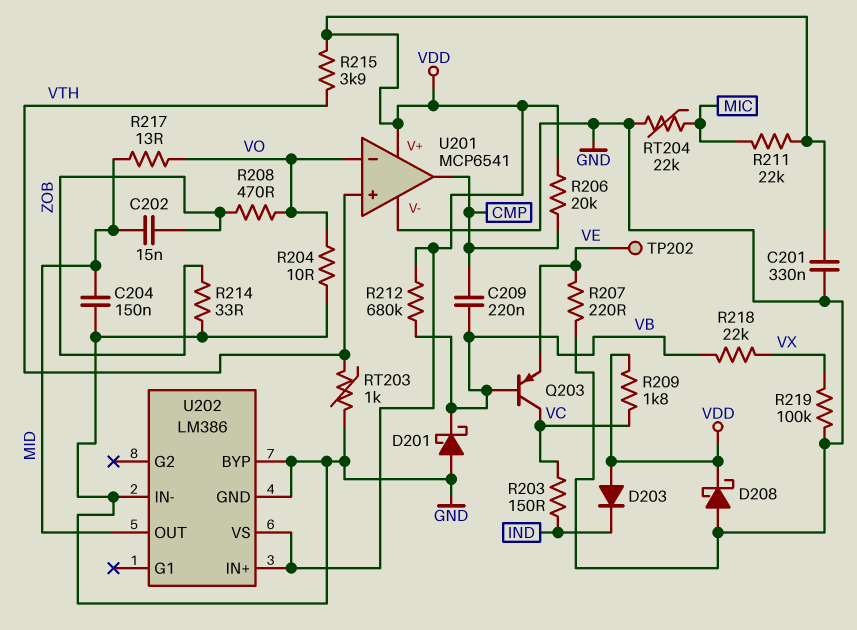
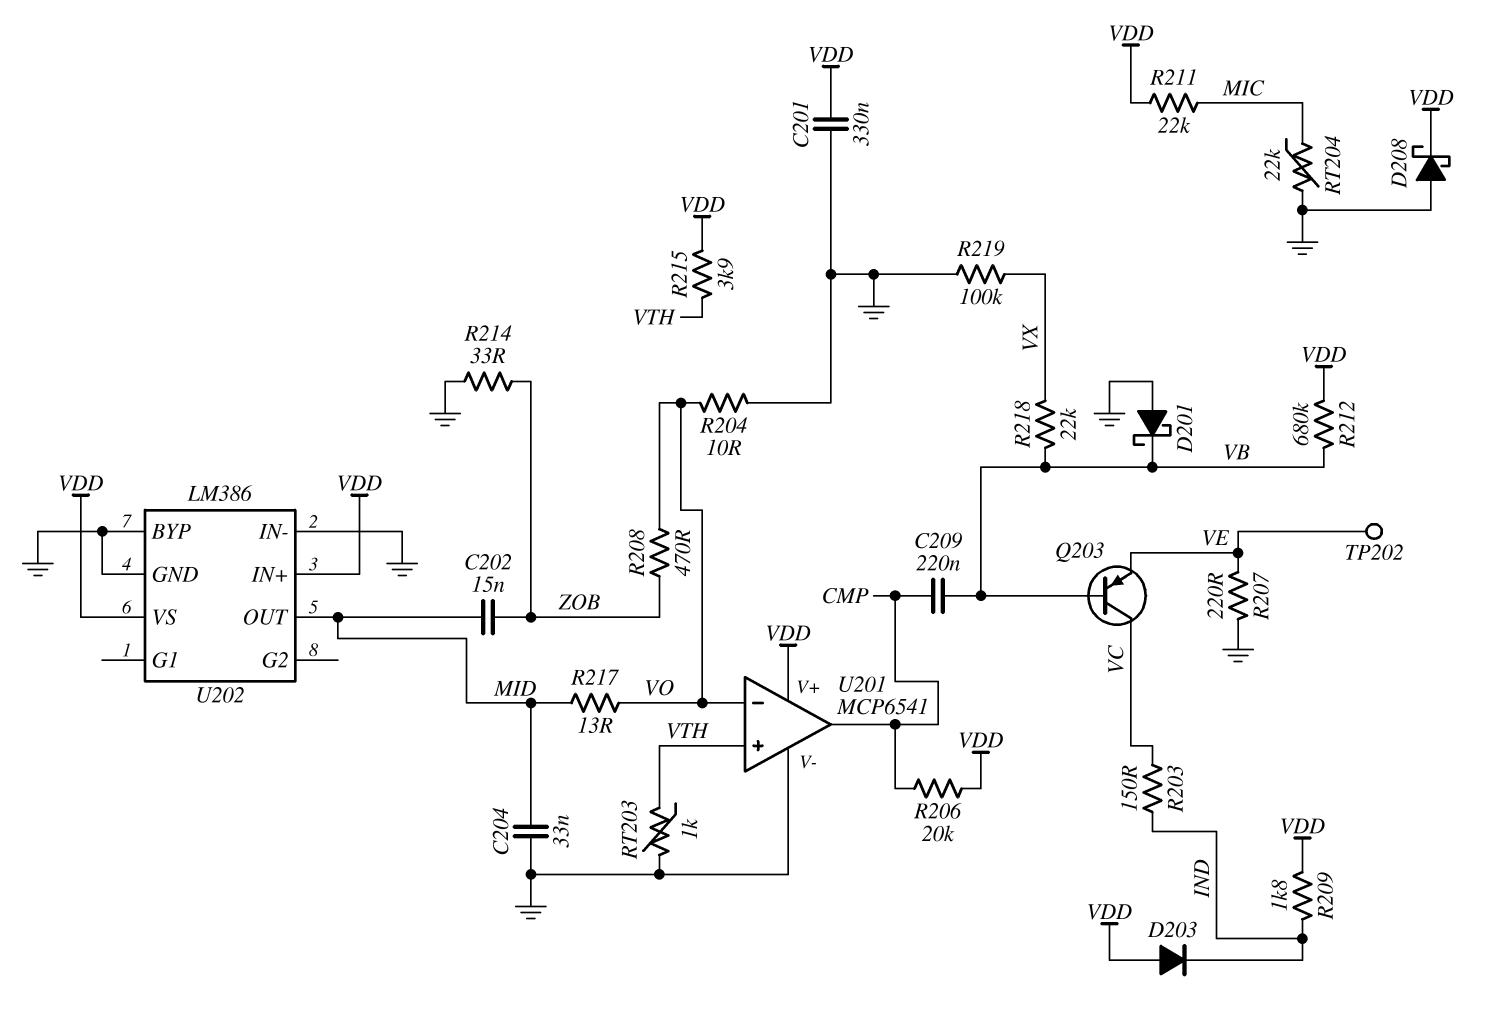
C204: 150nF (GND, MID) -> 33nF (GND, MID)
R209: 1.8k (VC, VDD) -> 1.8k (IND, VDD)

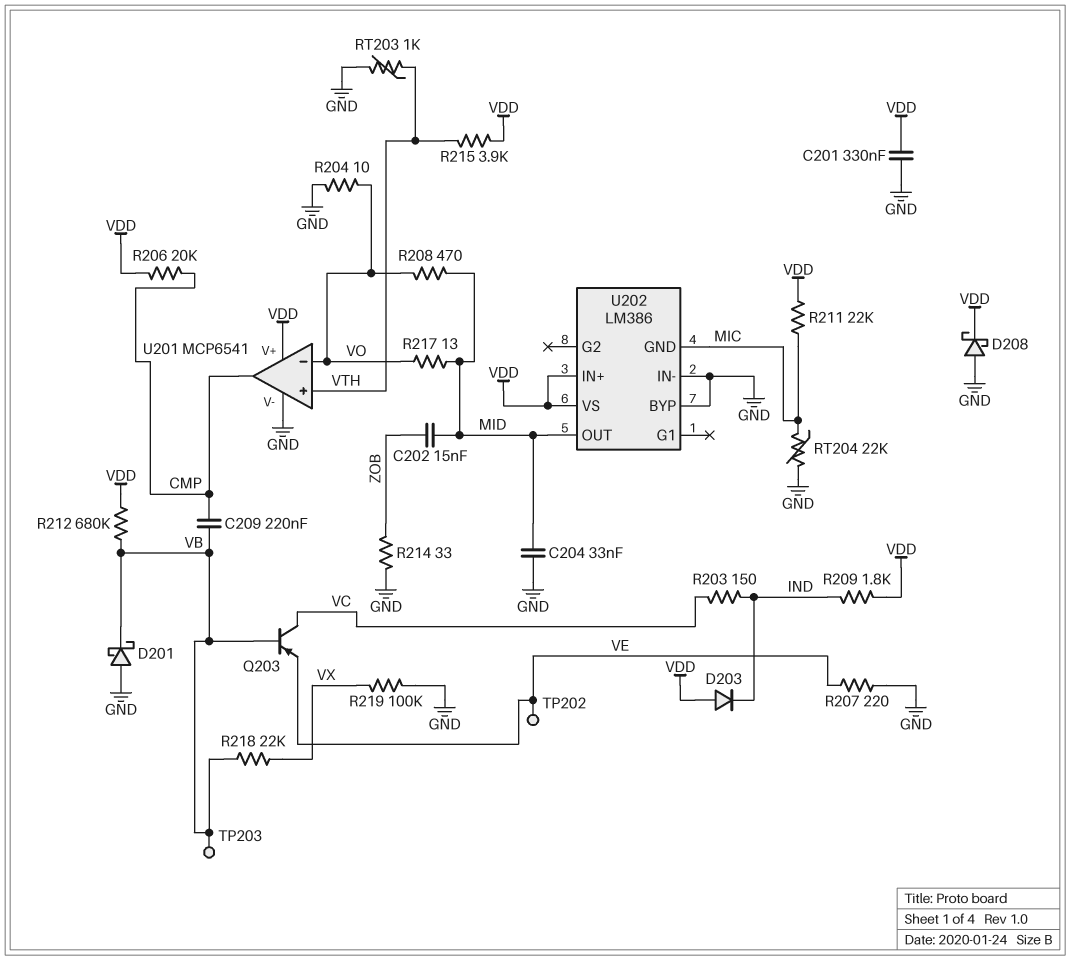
R208: 470 (VO, ZOB) -> 470 (MID, VO)
TP203: none -> test point (VB)
U202 pin GND: GND -> MIC

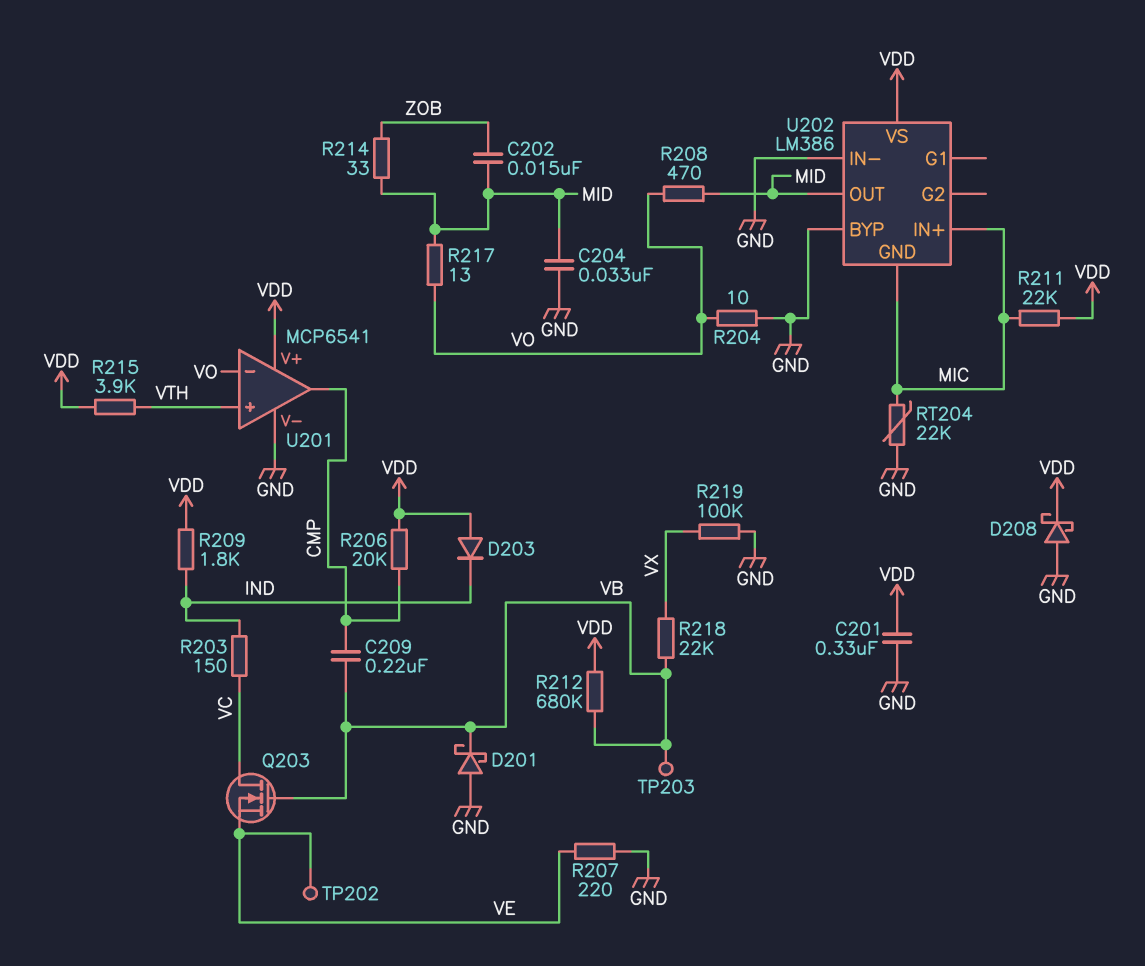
Q203: PNP (B VB, C VC, E VE) -> NMOS (G VB, D VC, S VE)
R214: 33 (GND, ZOB) -> 33 (MID, ZOB)
RT203: 1k (GND, VTH) -> none
U202 pin IN+: VDD -> MIC

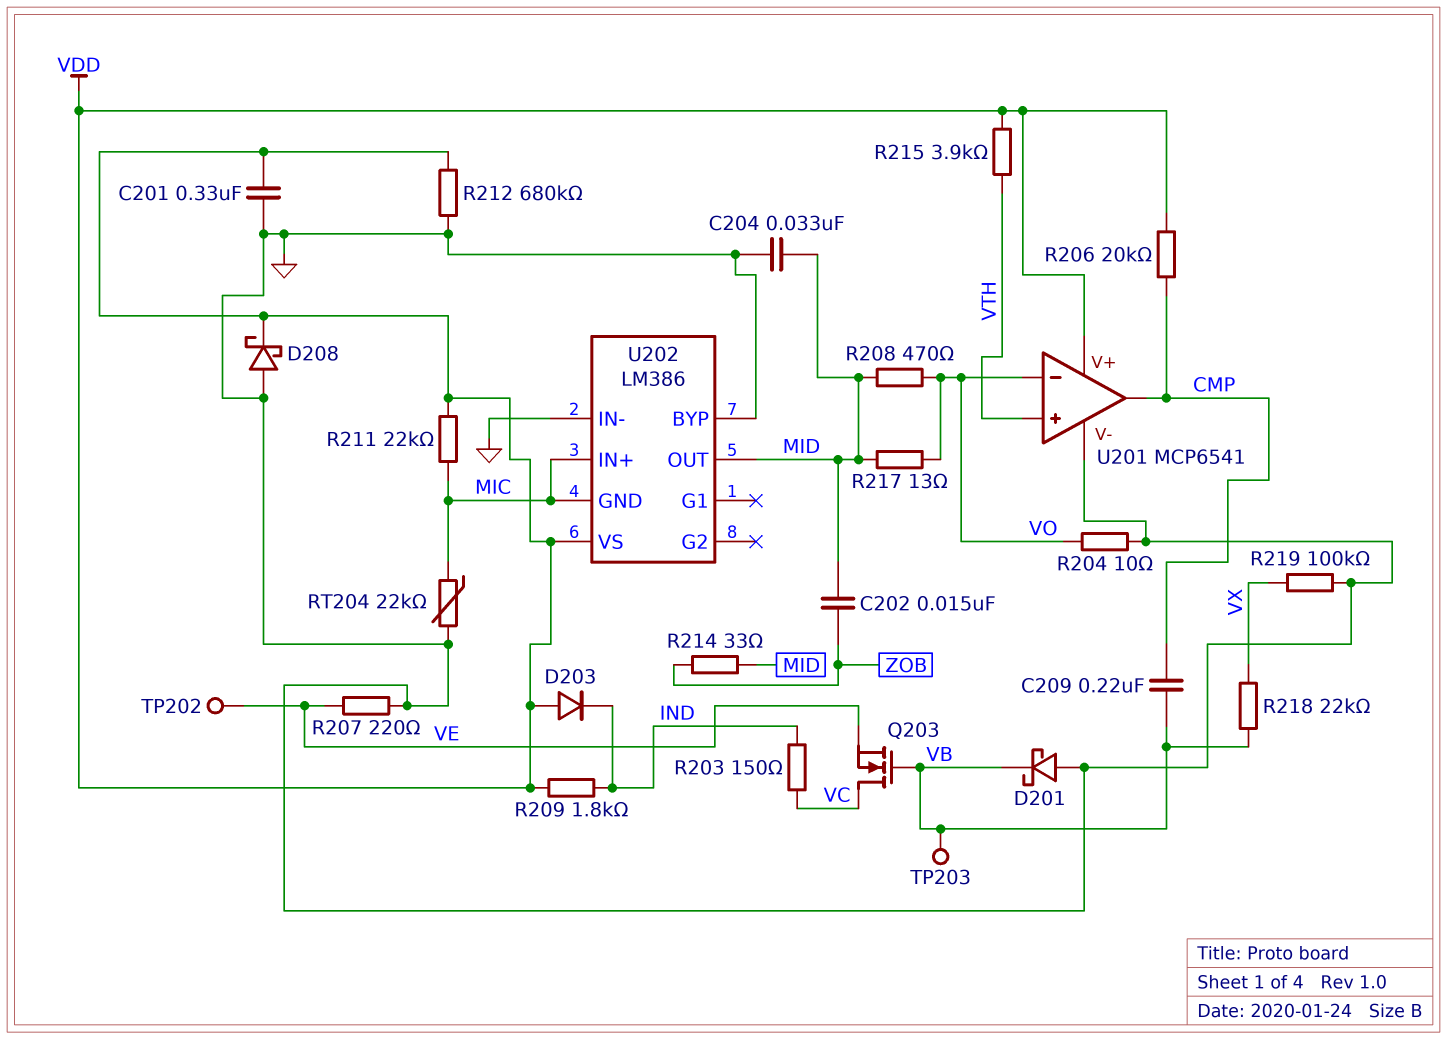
R212: 680k (VB, VDD) -> 680k (GND, VDD)

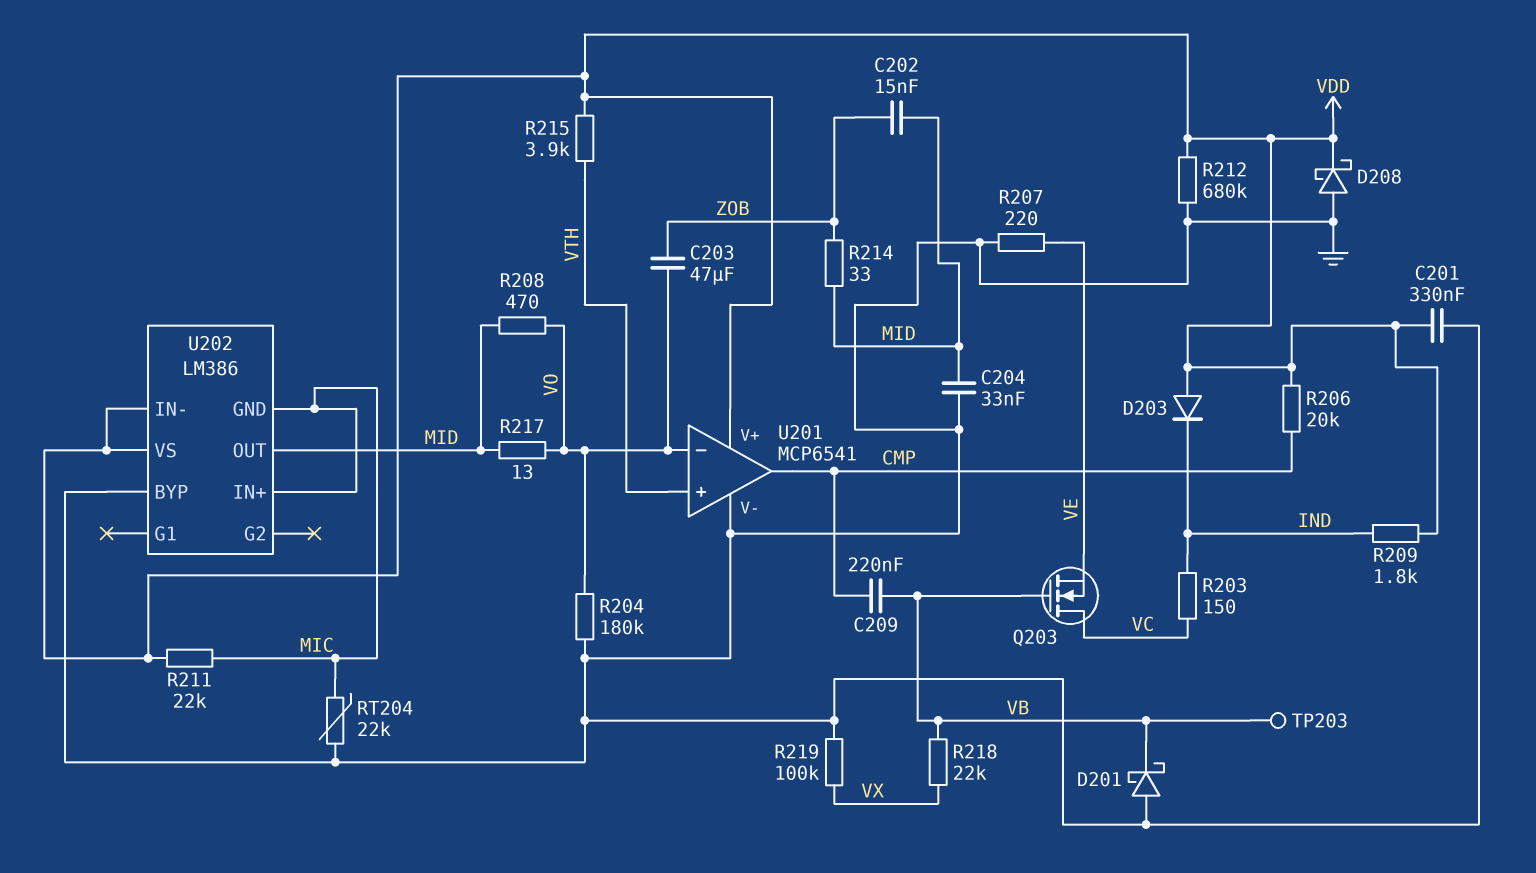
C203: none -> 47uF (VO, ZOB)
R204: 10 (GND, VO) -> 180k (GND, VO)
TP202: test point (VE) -> none
U202 pin IN-: GND -> VDD

